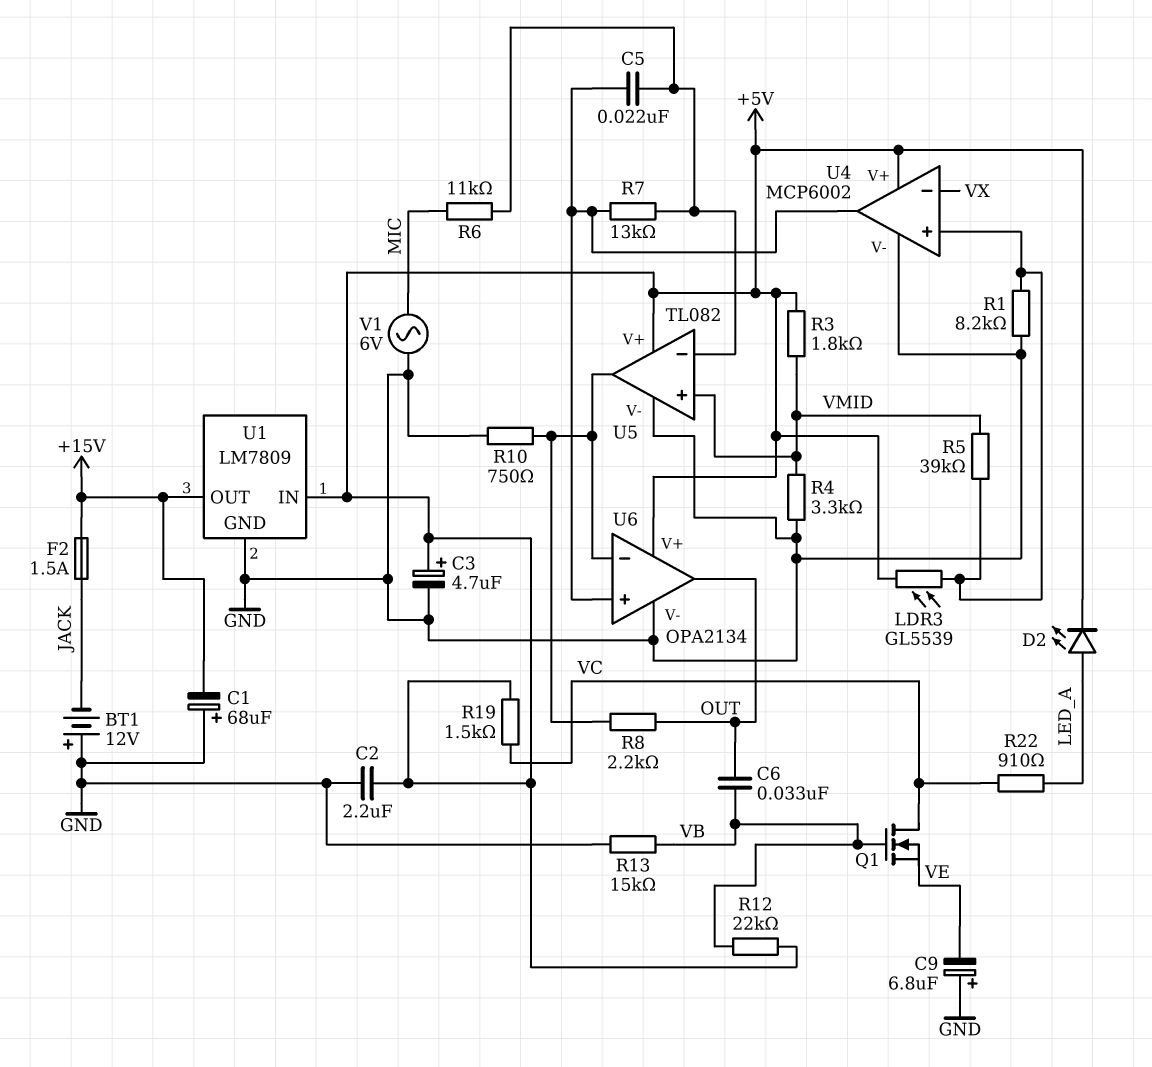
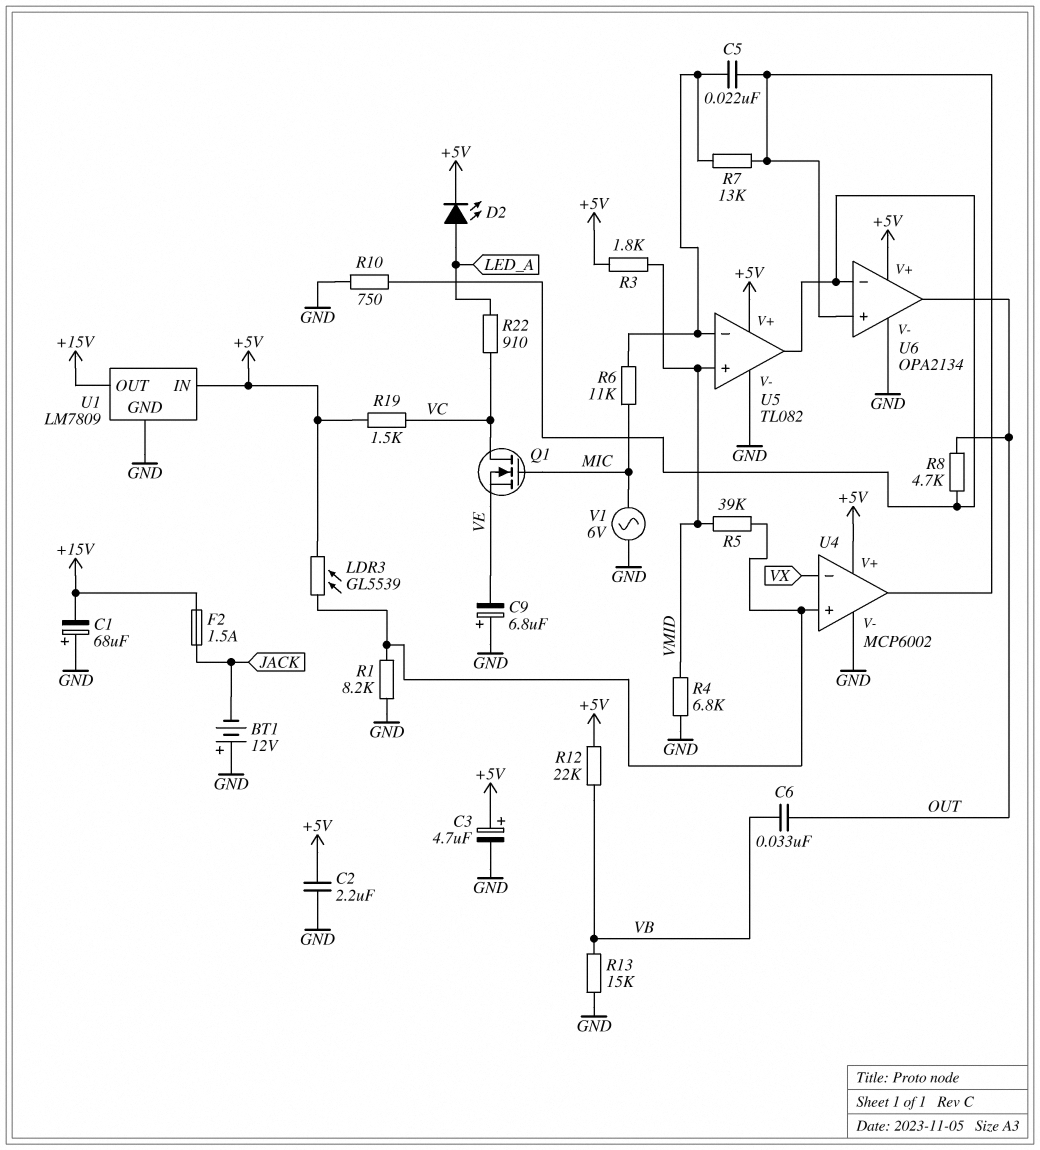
Q1: NMOS (G VB, D VC, S VE) -> NMOS (G MIC, D VC, S VE)
R4: 3.3k (GND, VMID) -> 6.8k (GND, VMID)
R8: 2.2k (OUT, U5/out) -> 4.7k (OUT, U5/out)

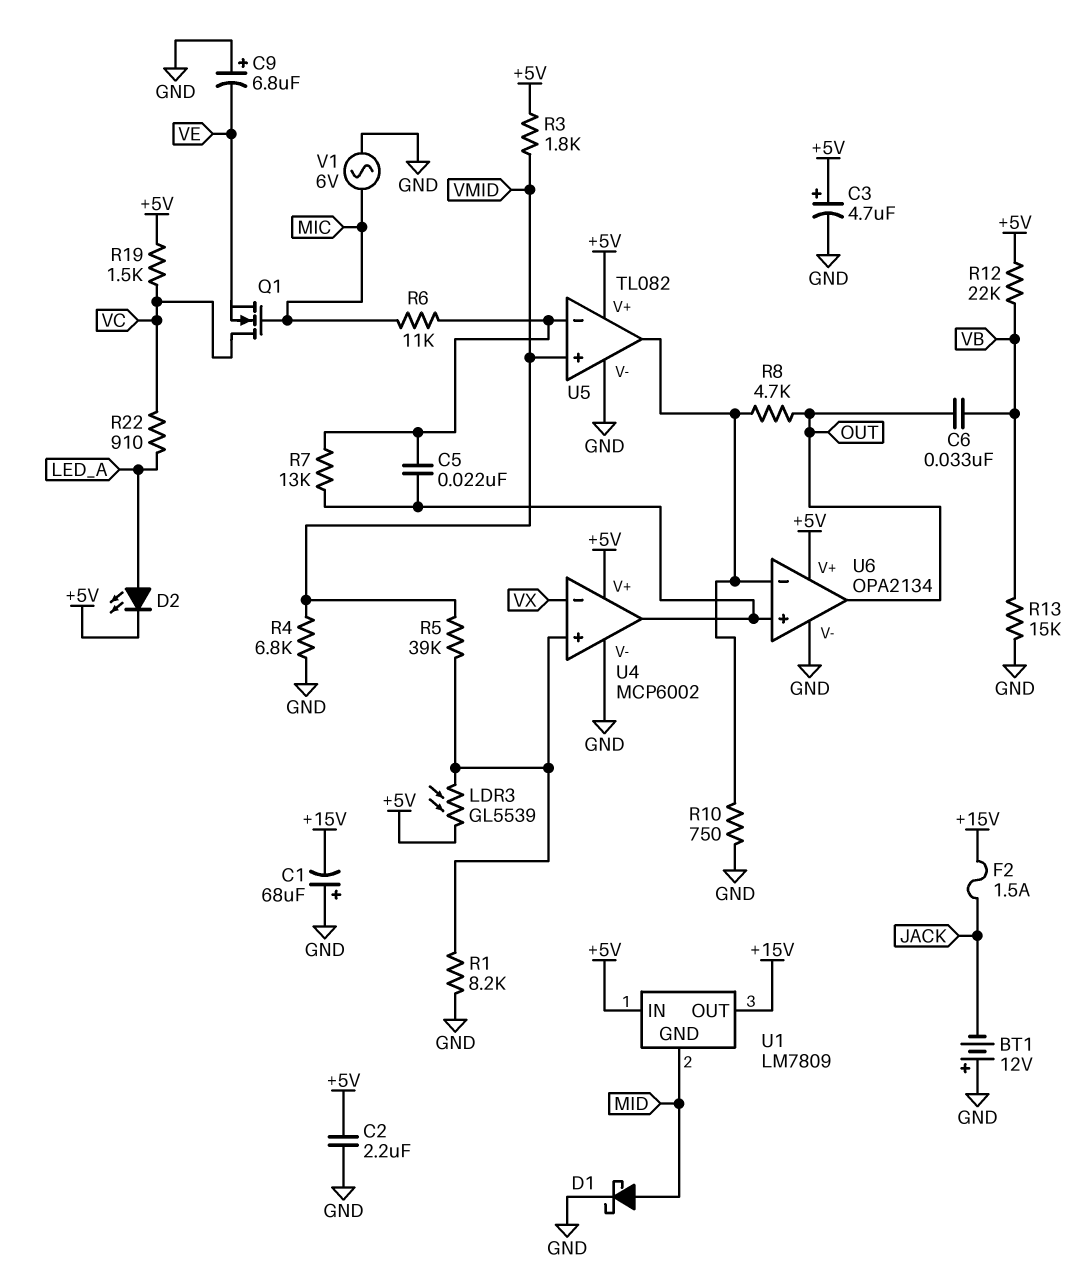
D1: none -> schottky (A MID, K GND)
U1 pin GND: GND -> MID

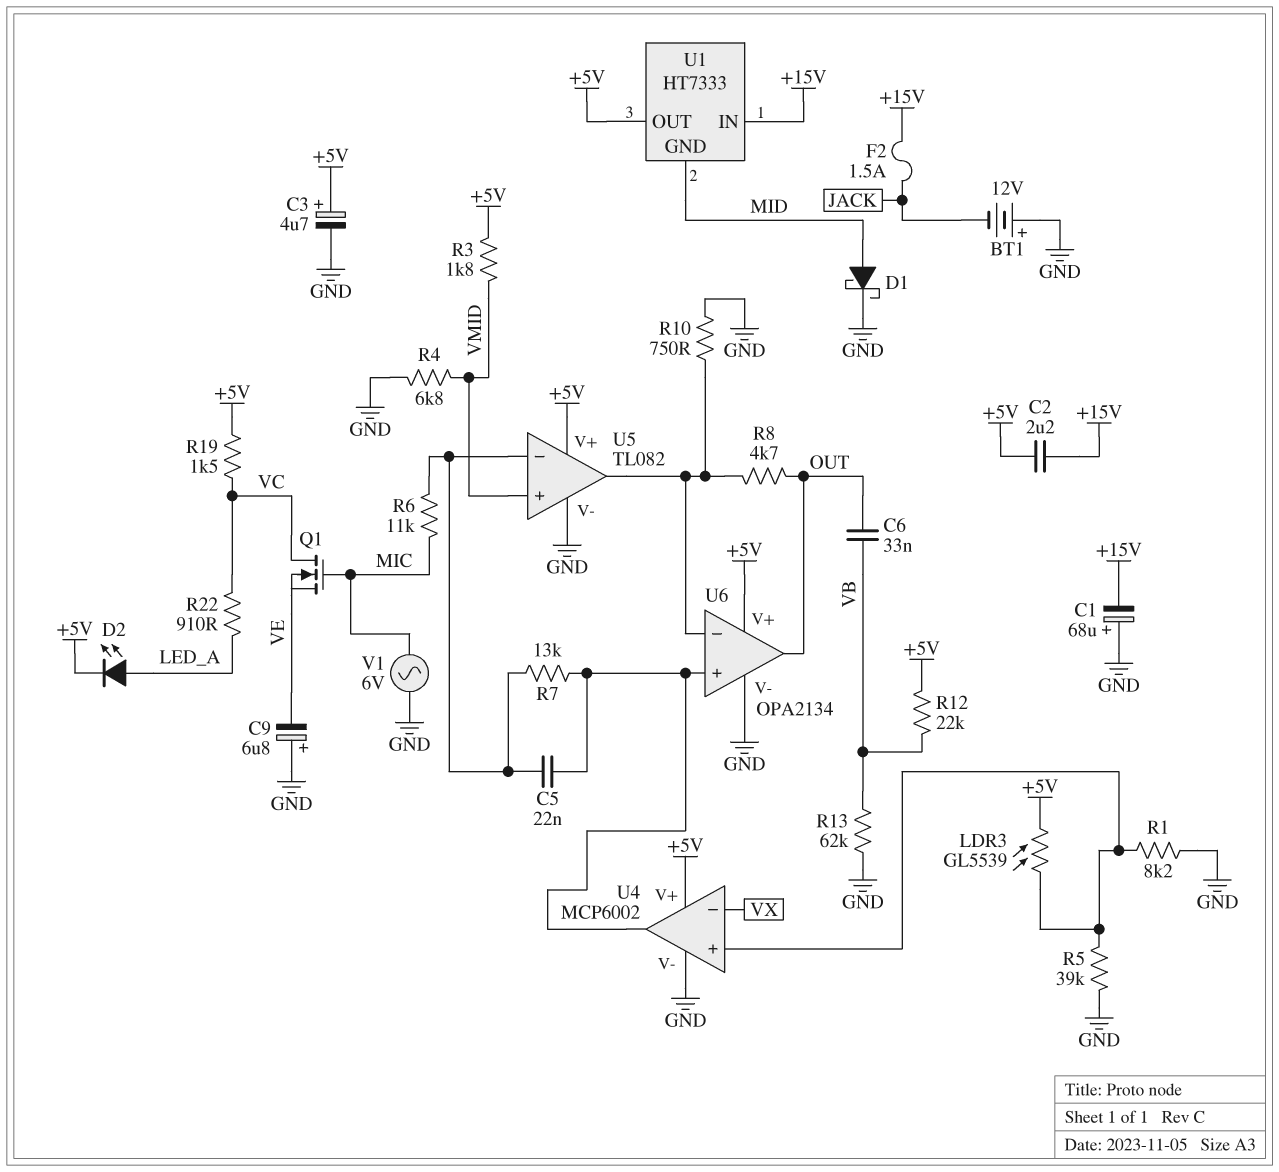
C2: 2.2uF (+5V, GND) -> 2.2uF (+5V, +15V)
R5: 39k (U4/in+, VMID) -> 39k (GND, U4/in+)
R13: 15k (GND, VB) -> 62k (GND, VB)
U1: LM7809 -> HT7333
U1 pin IN: +5V -> +15V
U1 pin OUT: +15V -> +5V

